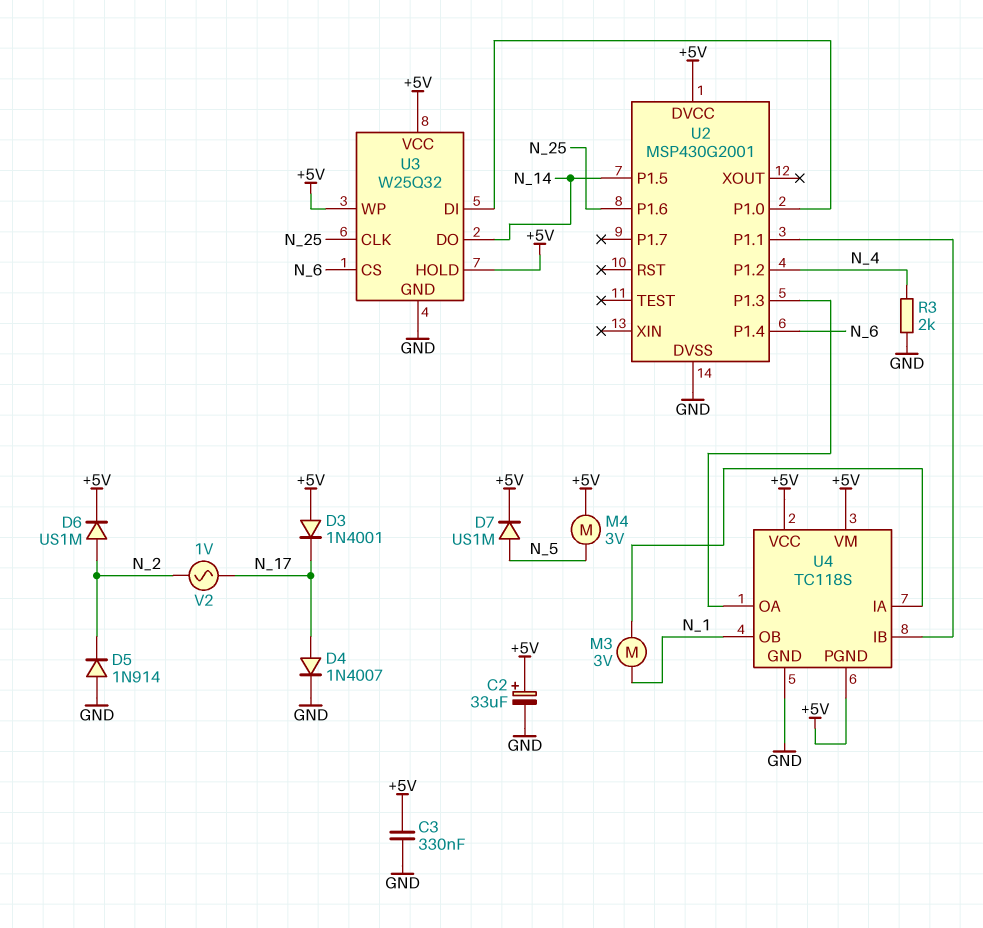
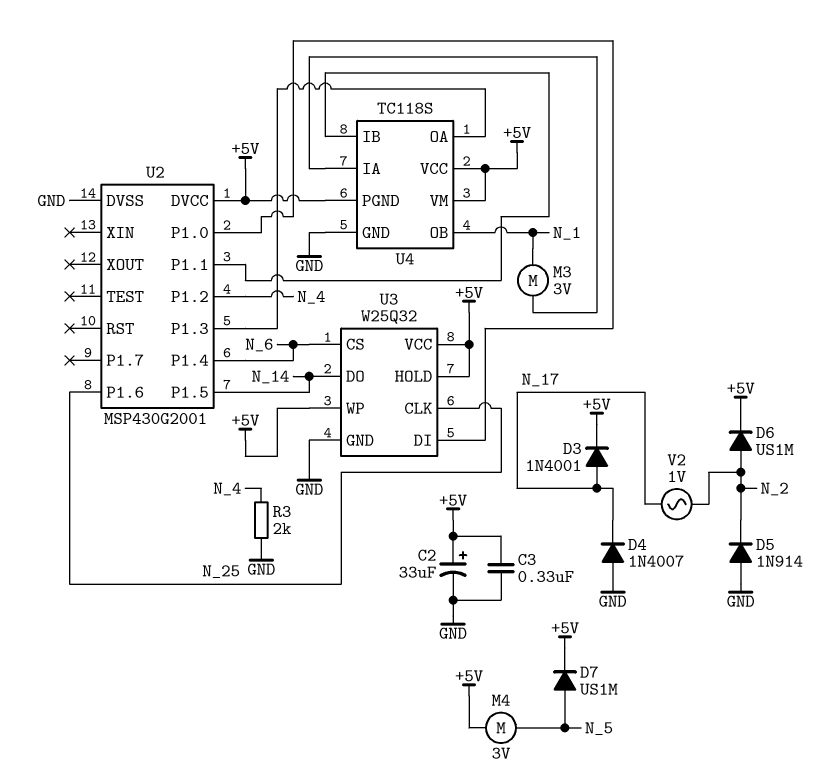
D3: diode 1N4001 (A +5V, K N_17) -> diode 1N4001 (A N_17, K +5V)
D4: diode 1N4007 (A N_17, K GND) -> diode 1N4007 (A GND, K N_17)

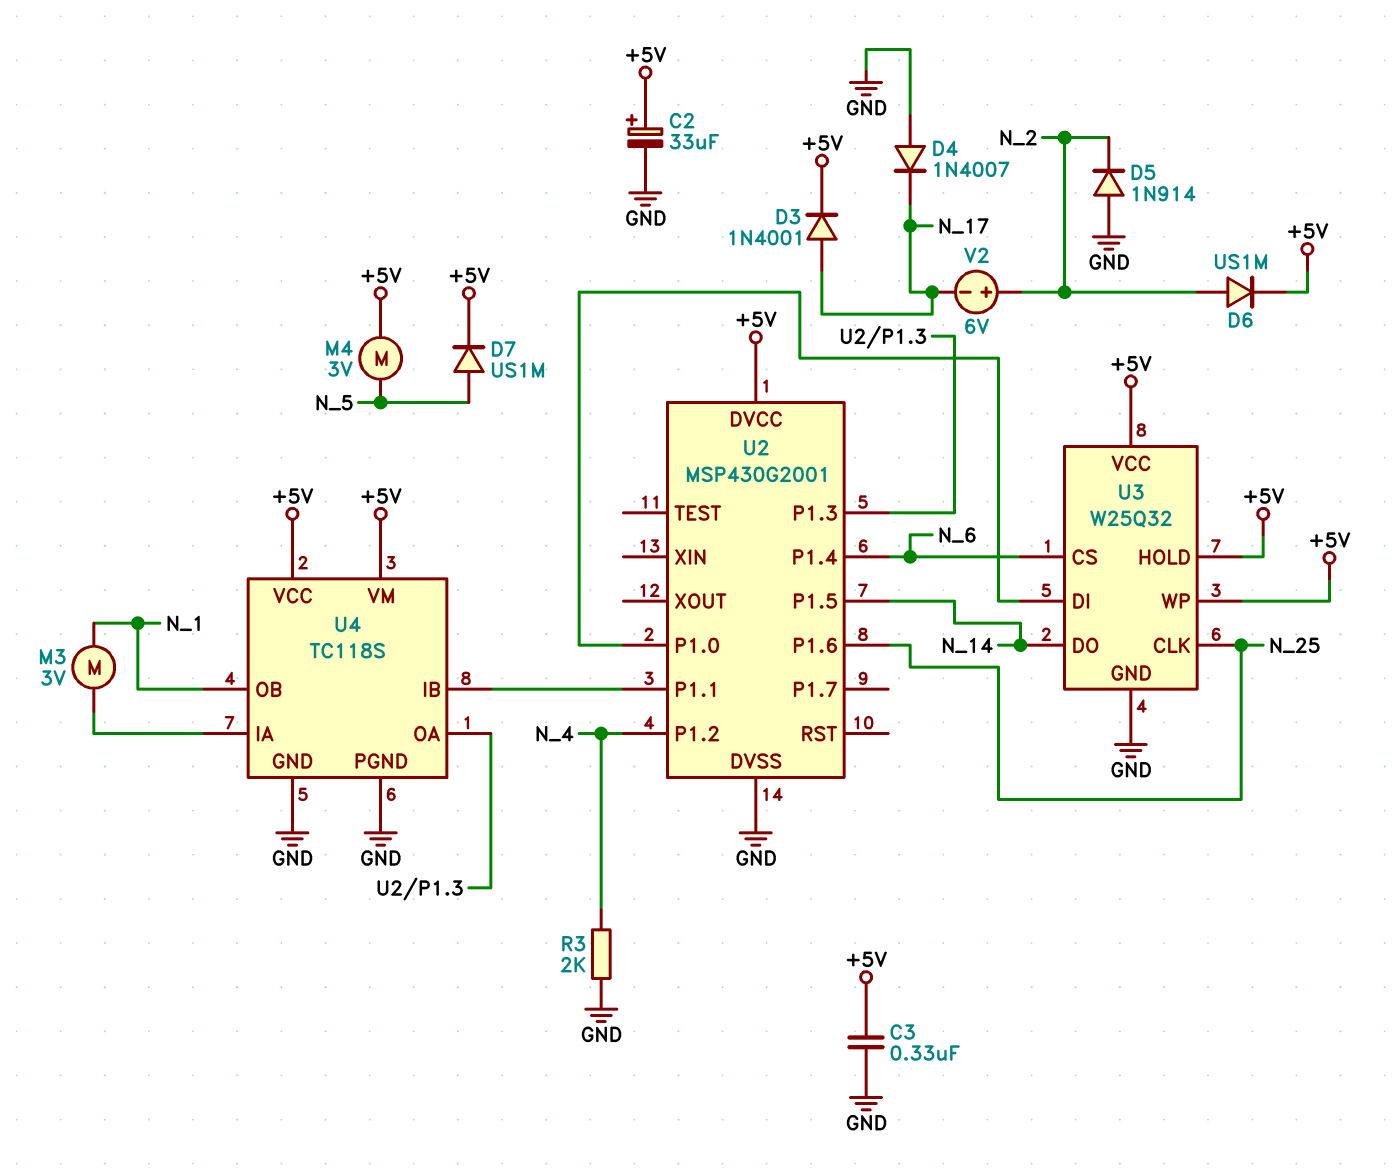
U4 pin PGND: +5V -> GND
V2: AC 1V (N_2, N_17) -> 6V (plus N_2, minus N_17)

